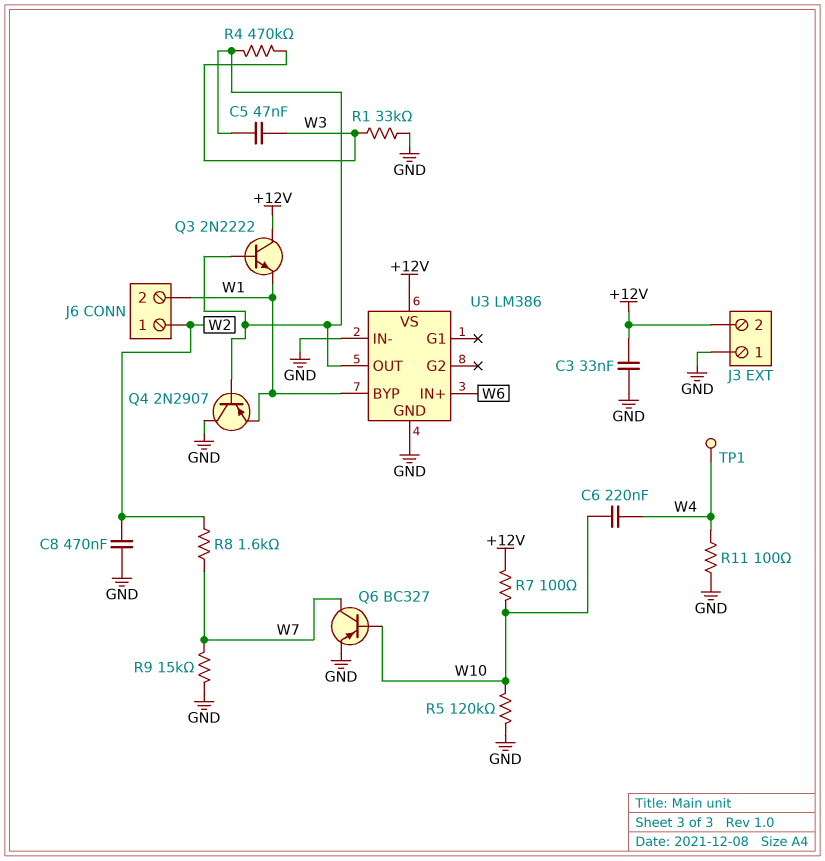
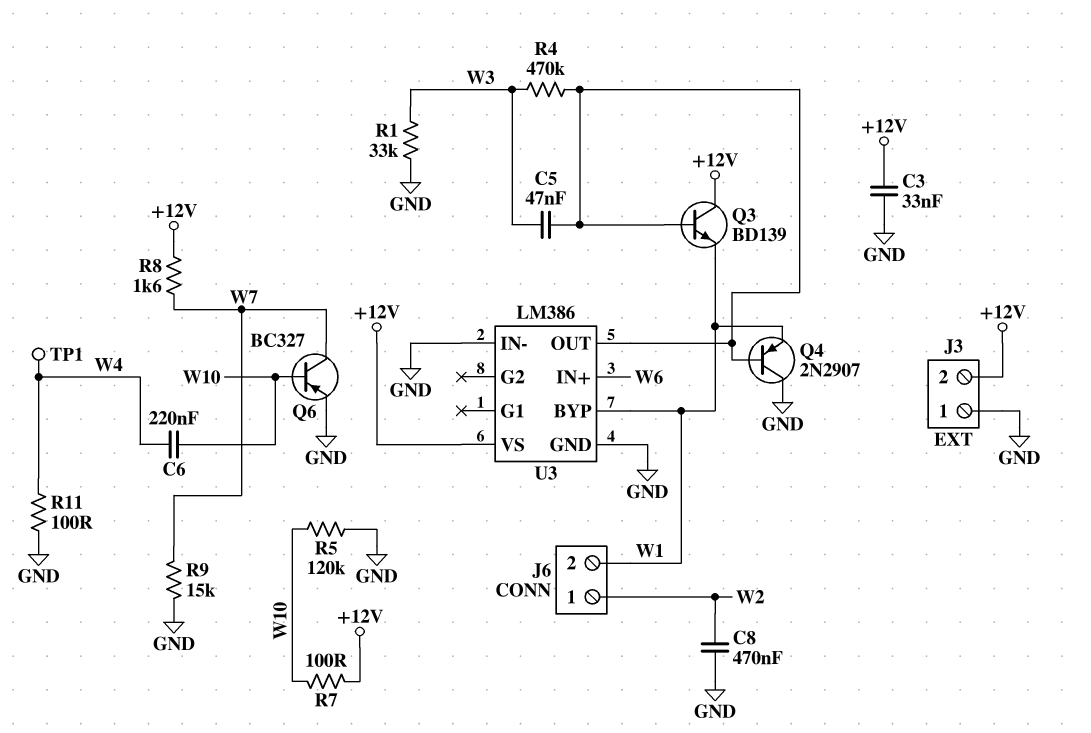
Q3: NPN 2N2222 (B U3/OUT, C +12V, E W1) -> NPN BD139 (B U3/OUT, C +12V, E W1)
R8: 1.6k (W2, W7) -> 1.6k (+12V, W7)

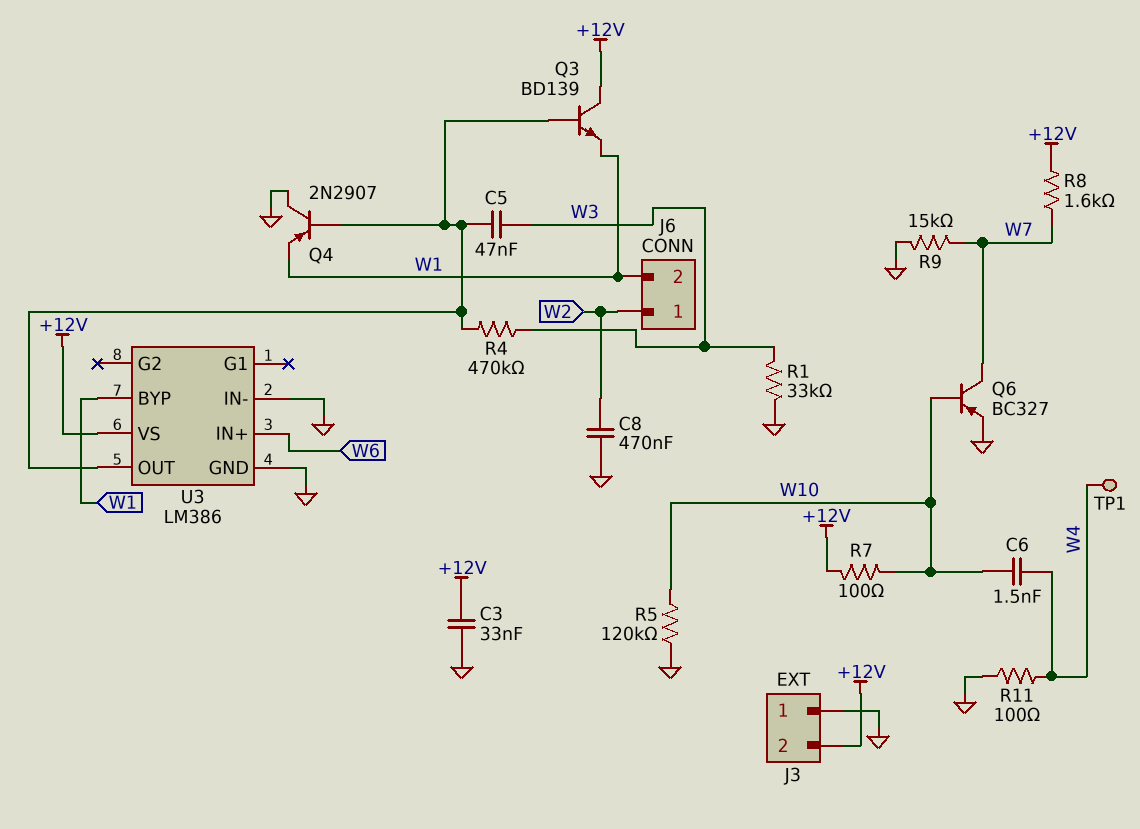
C6: 220nF (W4, W10) -> 1.5nF (W4, W10)

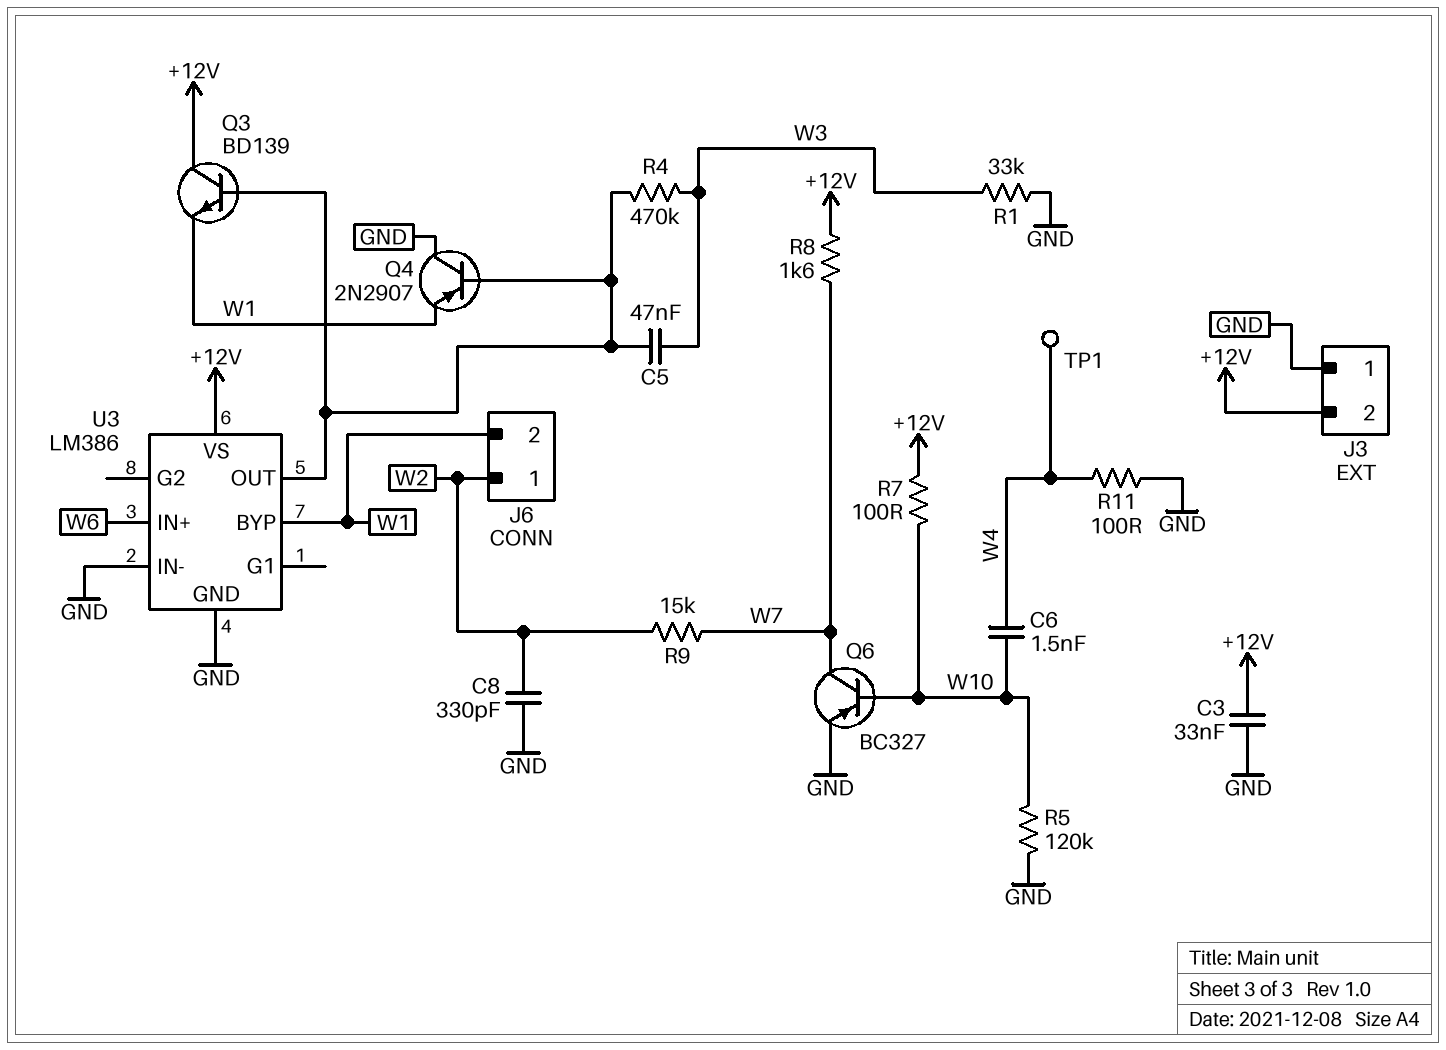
C8: 470nF (GND, W2) -> 330pF (GND, W2)
R9: 15k (GND, W7) -> 15k (W2, W7)

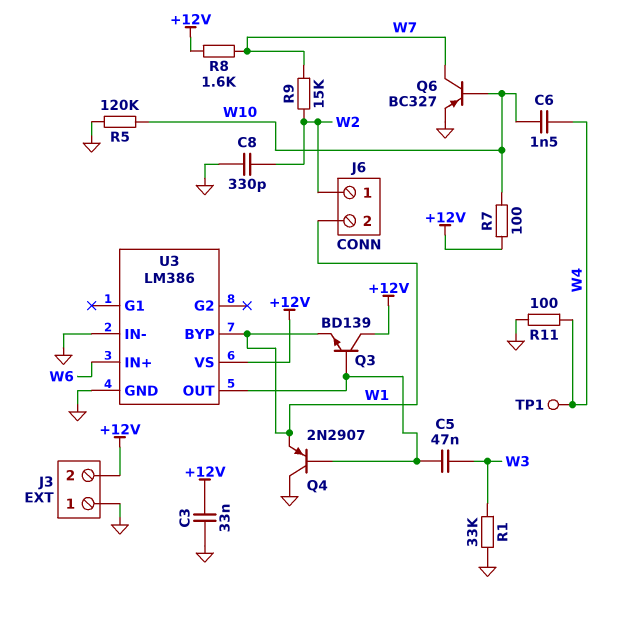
R4: 470k (U3/OUT, W3) -> none

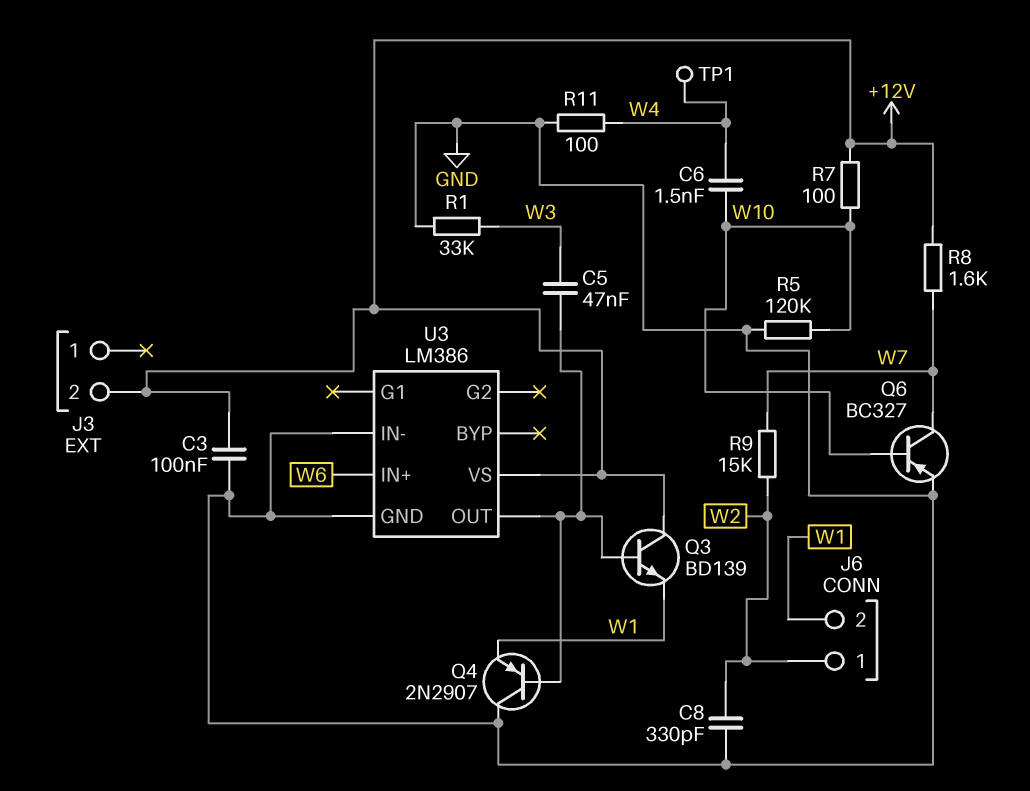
C3: 33nF (+12V, GND) -> 100nF (+12V, GND)
J3 pin 1: GND -> none
U3 pin BYP: W1 -> none

